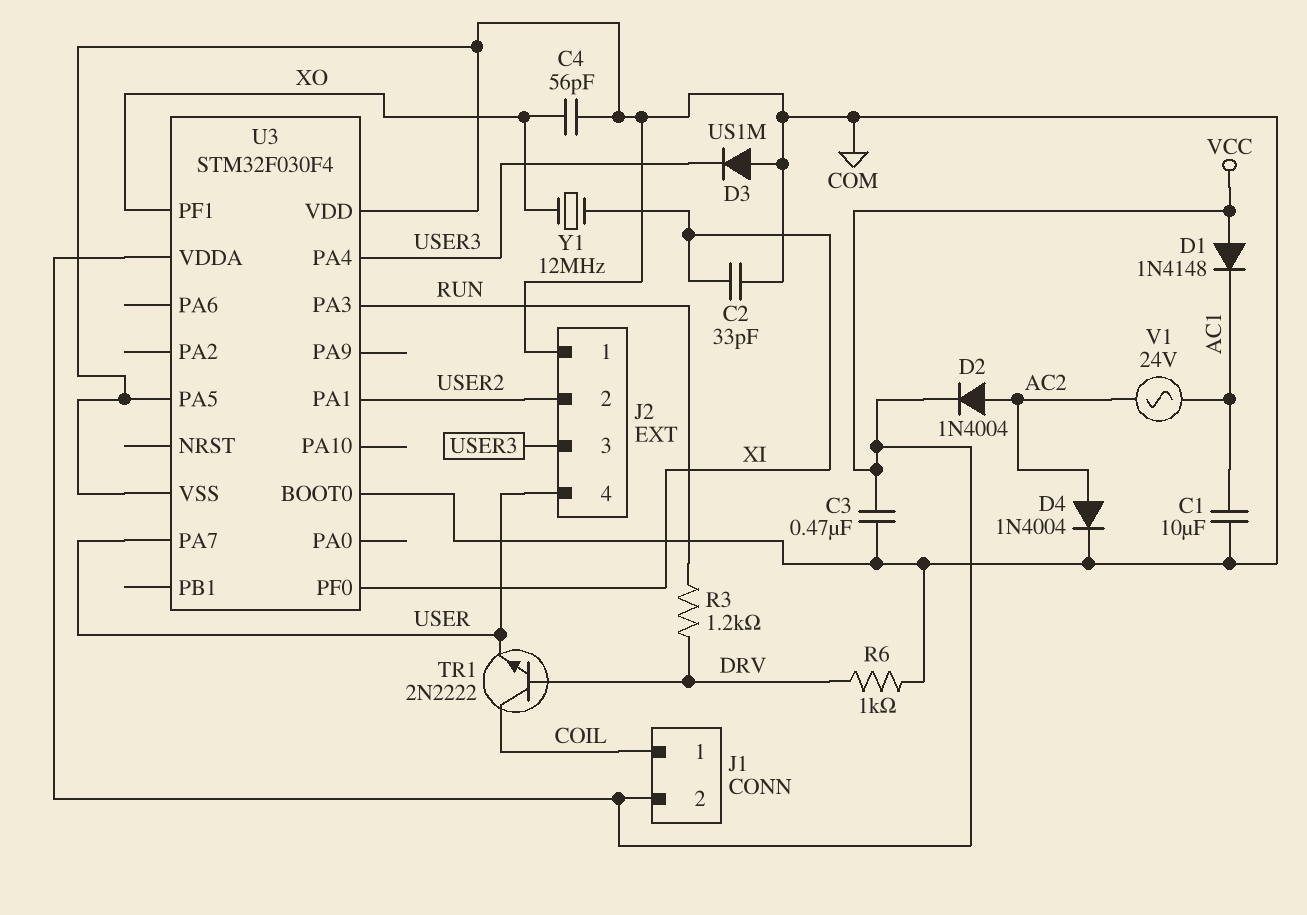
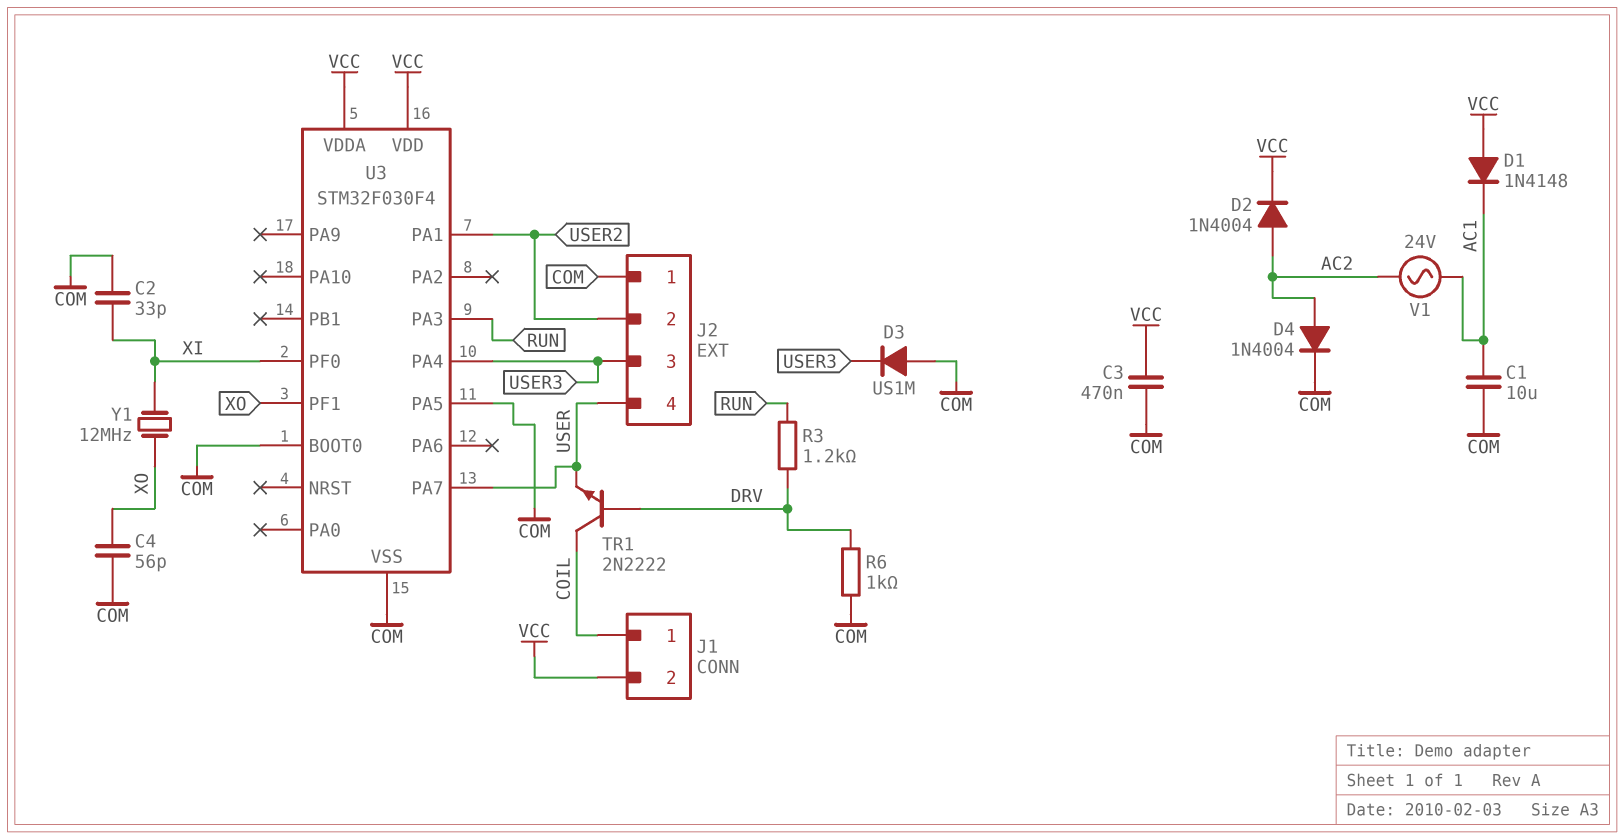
U3 pin VDD: COM -> VCC

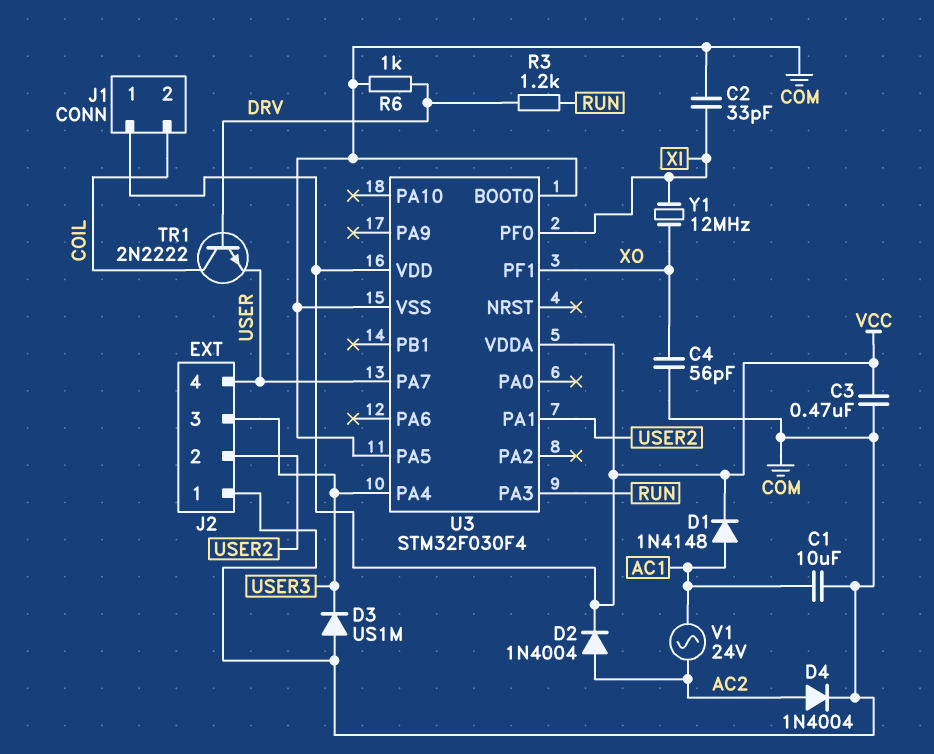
D1: diode 1N4148 (A VCC, K AC1) -> diode 1N4148 (A AC1, K VCC)
J1 pin 1: COIL -> VCC
J1 pin 2: VCC -> COIL

